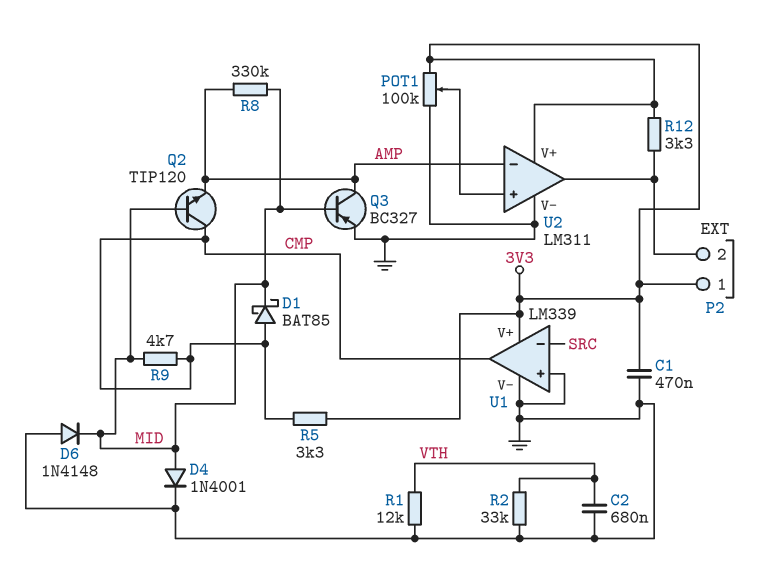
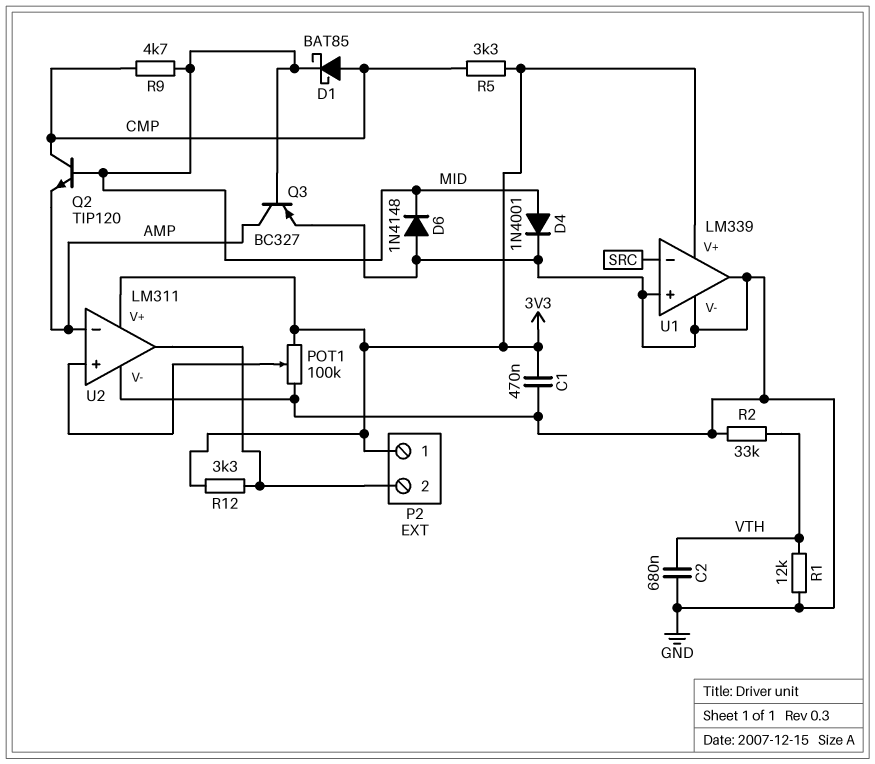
R8: 330k (AMP, MID) -> none
U1 pin out: CMP -> GND

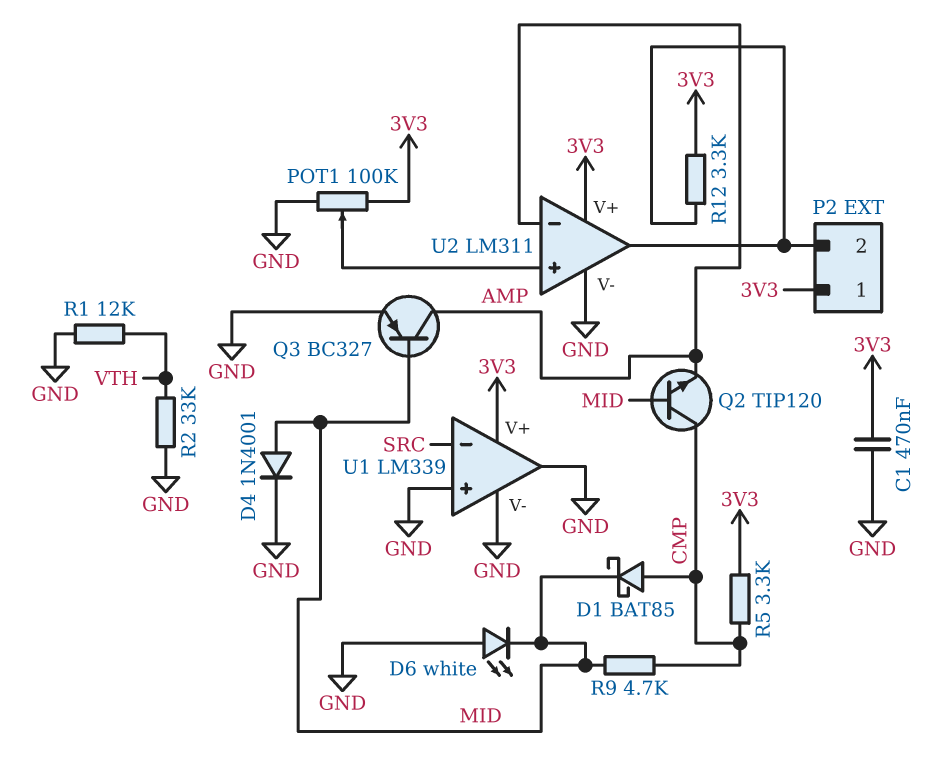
C2: 680nF (GND, VTH) -> none
D6: diode 1N4148 (A GND, K MID) -> LED white (A GND, K MID)

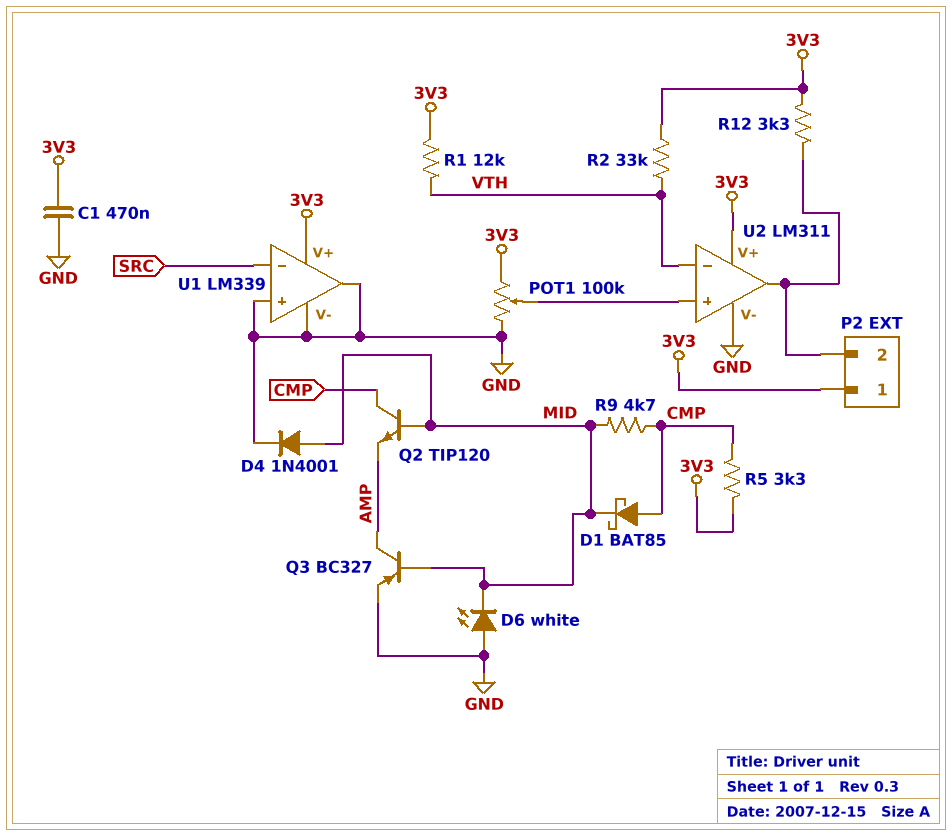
R1: 12k (GND, VTH) -> 12k (3V3, VTH)
R2: 33k (GND, VTH) -> 33k (3V3, VTH)
U2 pin in-: AMP -> VTH

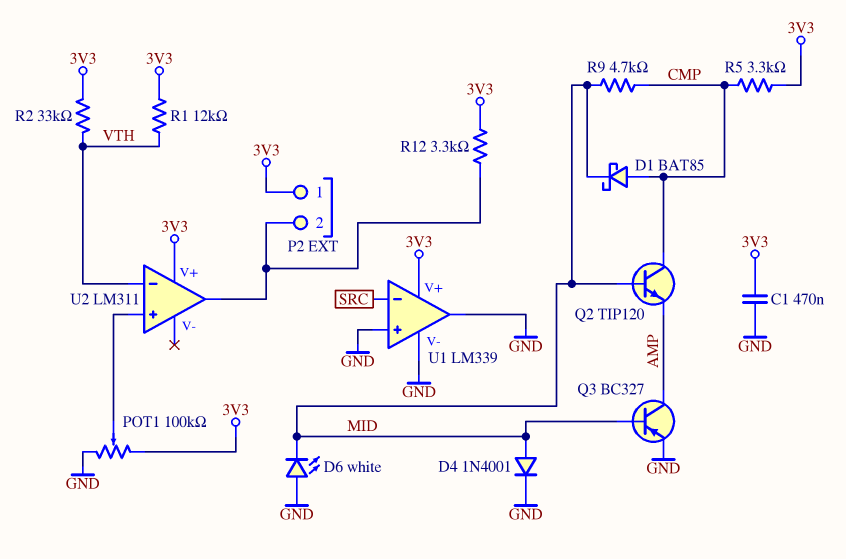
U2 pin V-: GND -> none

